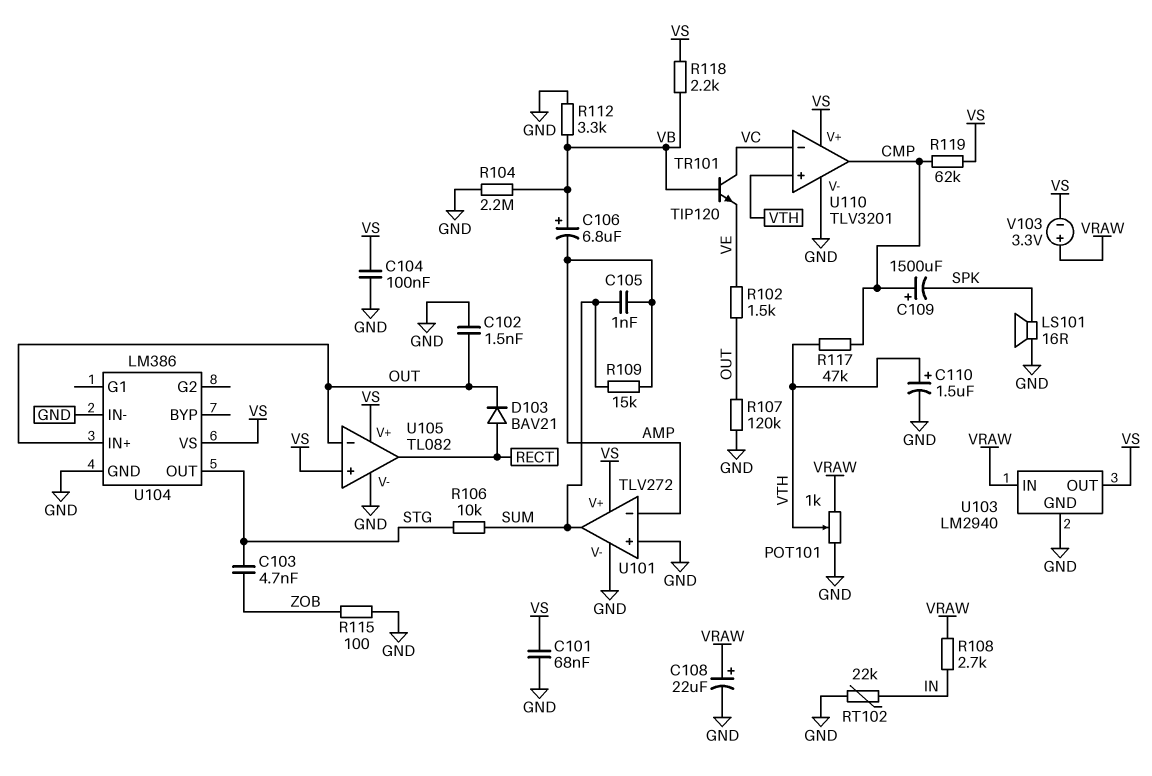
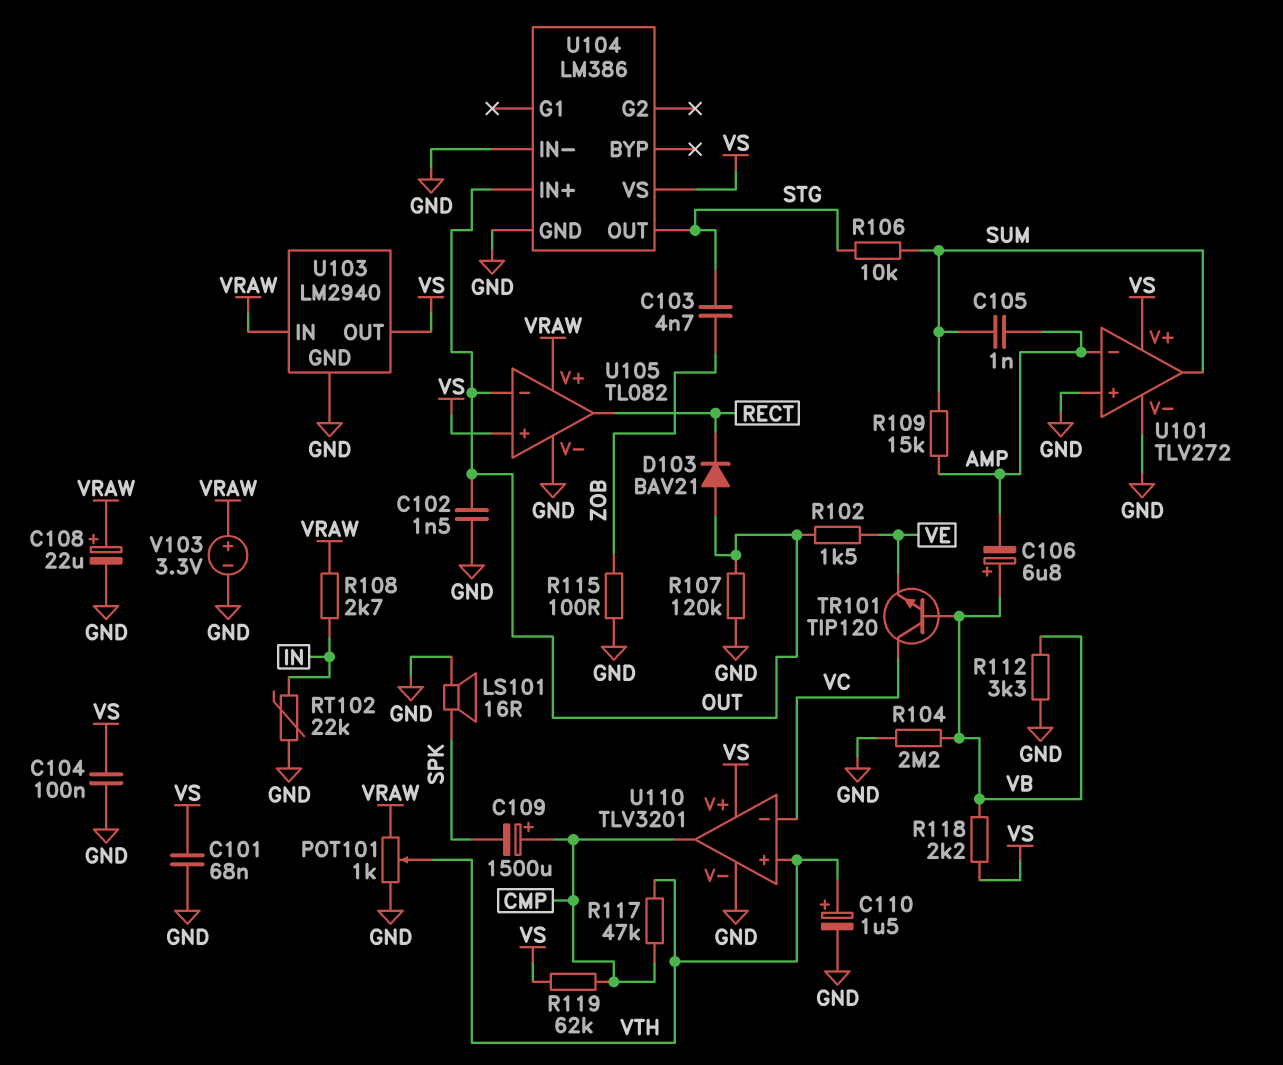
D103: diode BAV21 (A RECT, K OUT) -> diode BAV21 (A OUT, K RECT)
U105 pin V+: VS -> VRAW
V103: 3.3V (plus VRAW, minus VS) -> 3.3V (plus VRAW, minus GND)

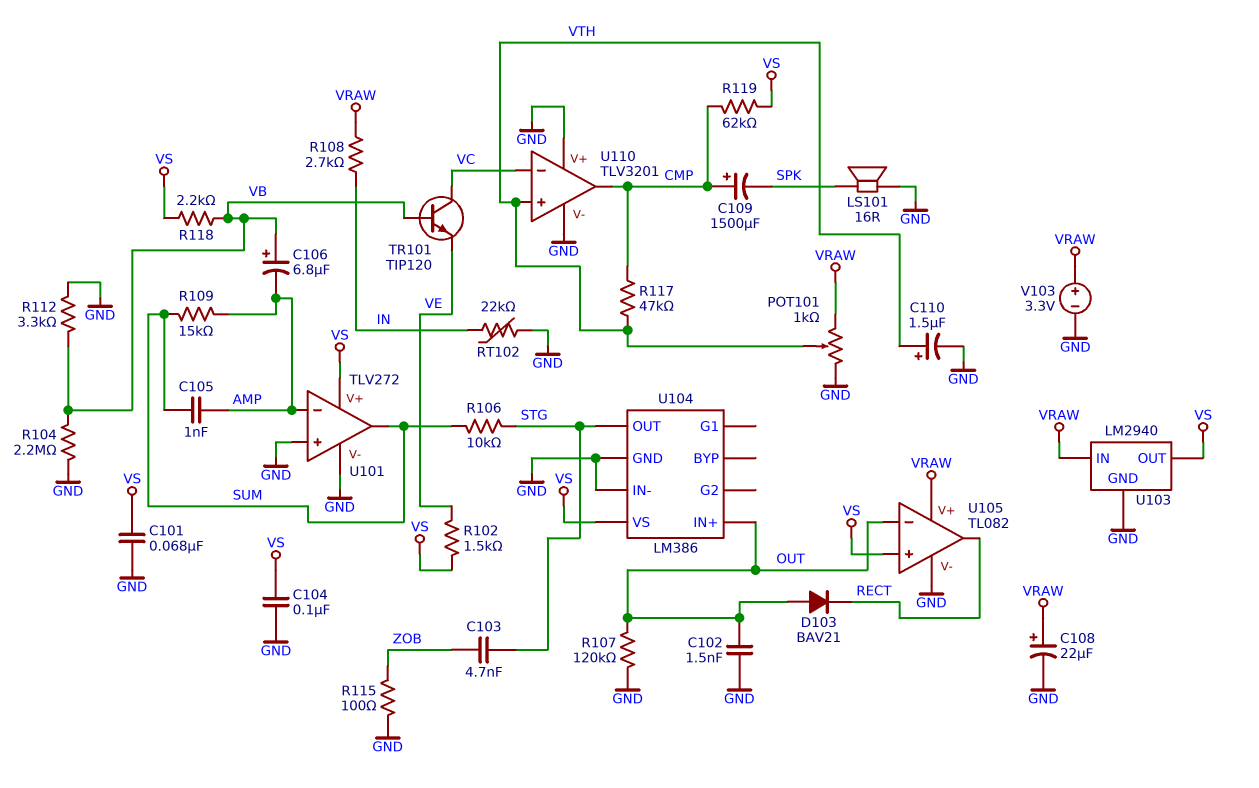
R102: 1.5k (OUT, VE) -> 1.5k (VE, VS)
U110 pin V+: VS -> GND

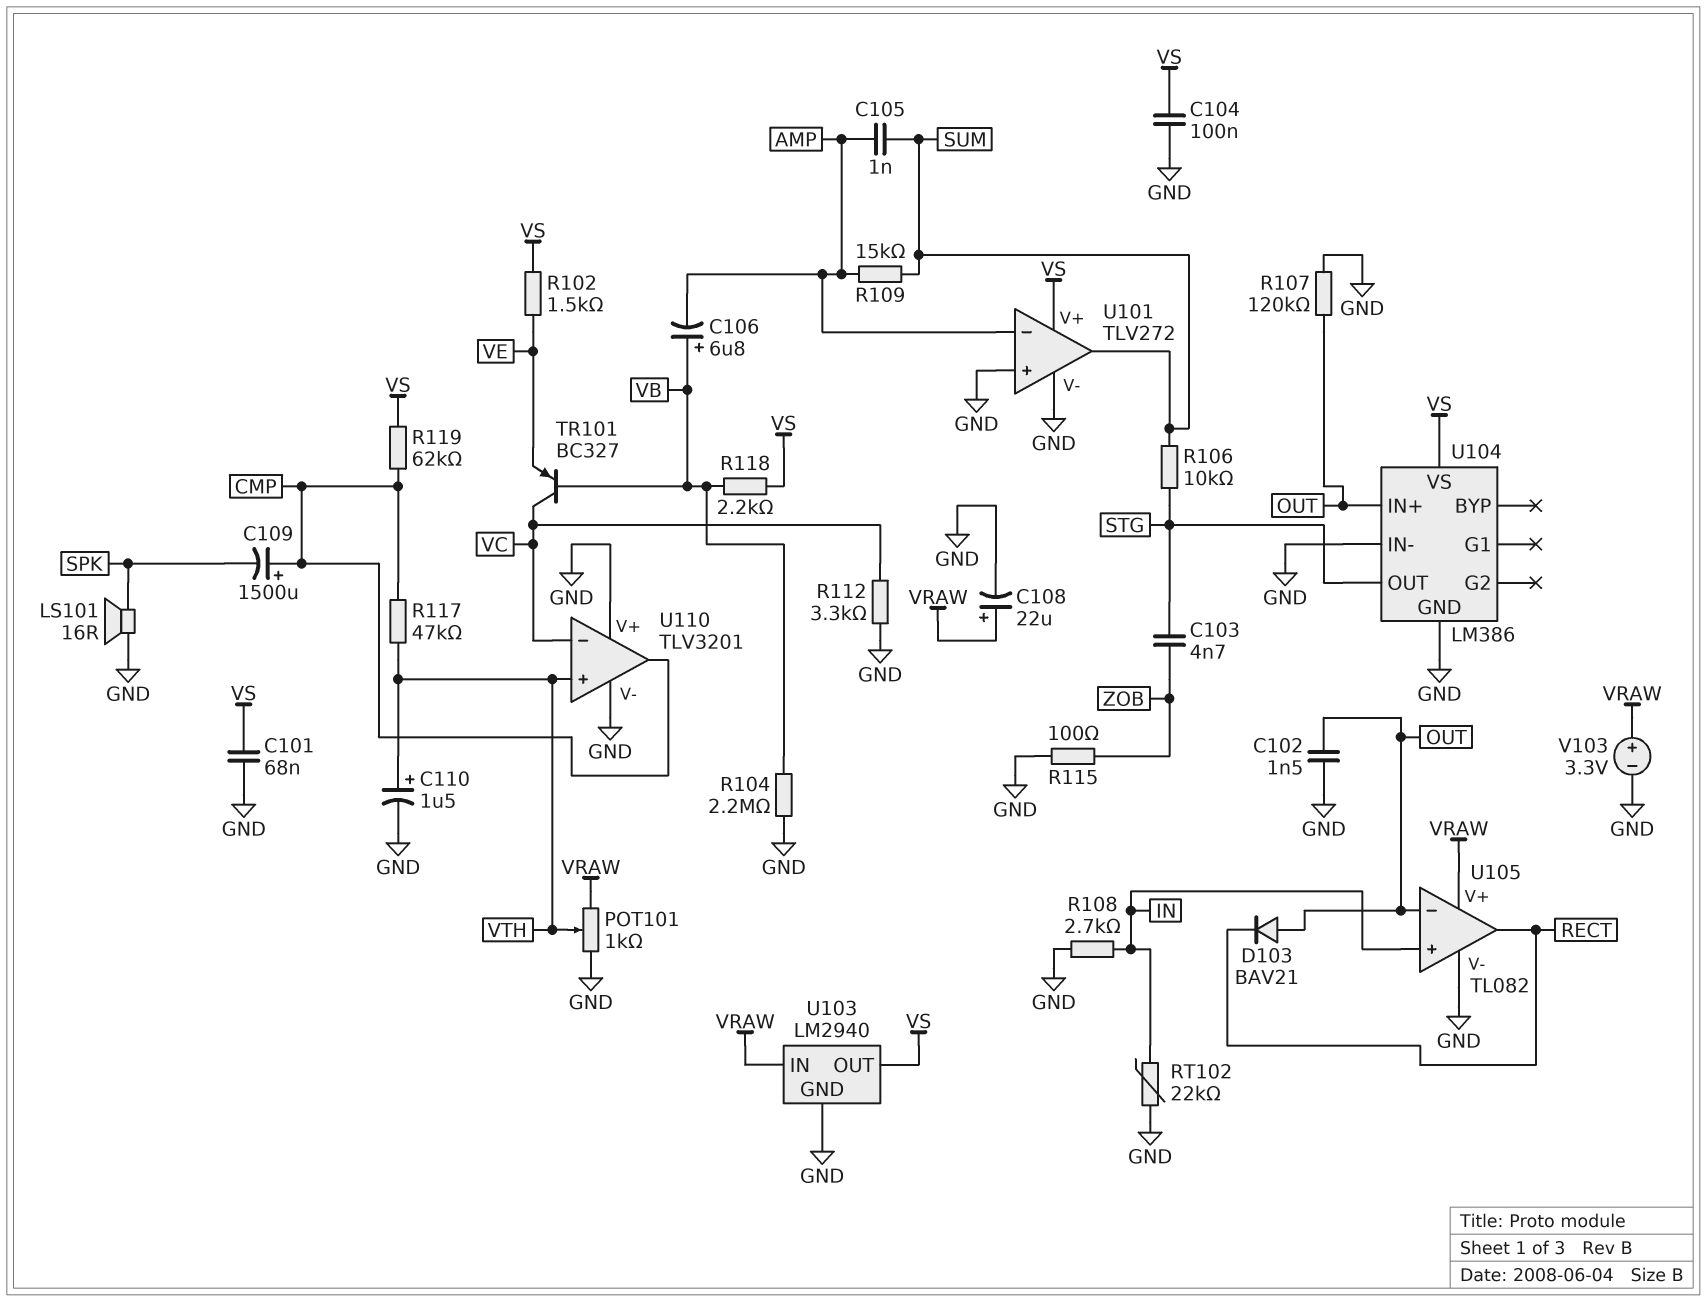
R108: 2.7k (IN, VRAW) -> 2.7k (GND, IN)
R112: 3.3k (GND, VB) -> 3.3k (GND, VC)
TR101: NPN TIP120 (B VB, C VC, E VE) -> PNP BC327 (B VB, C VC, E VE)
U105 pin in+: VS -> IN

